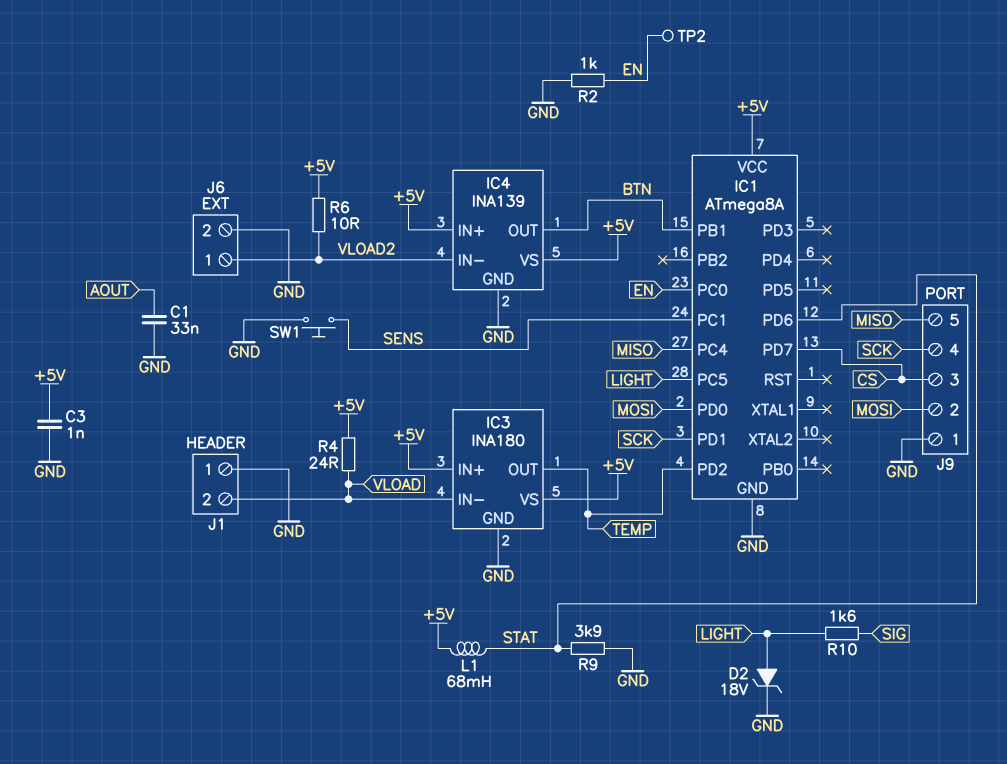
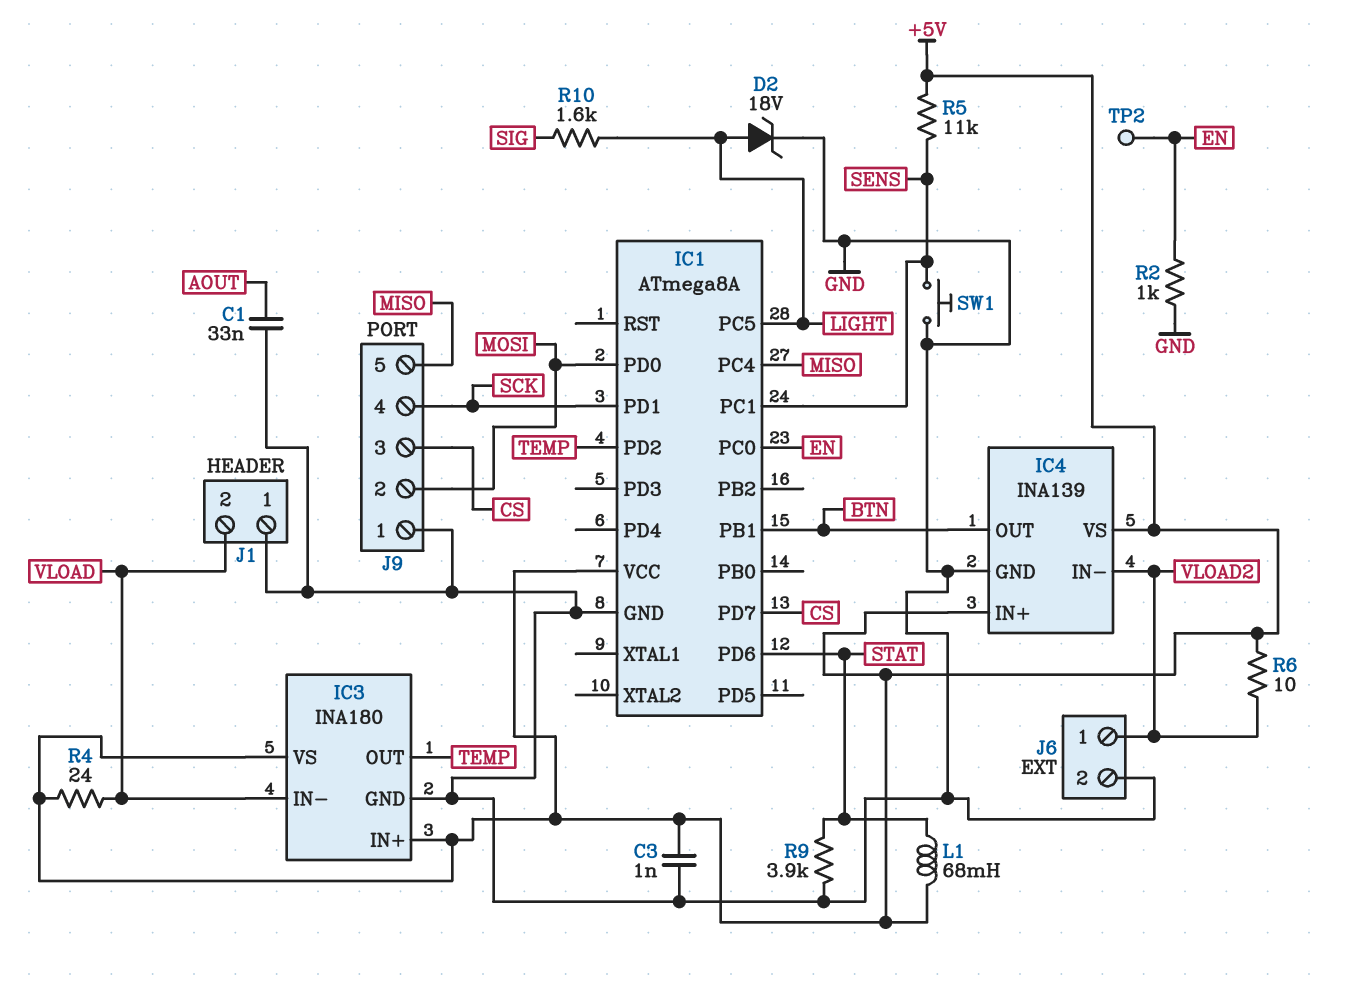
R5: none -> 11k (+5V, SENS)

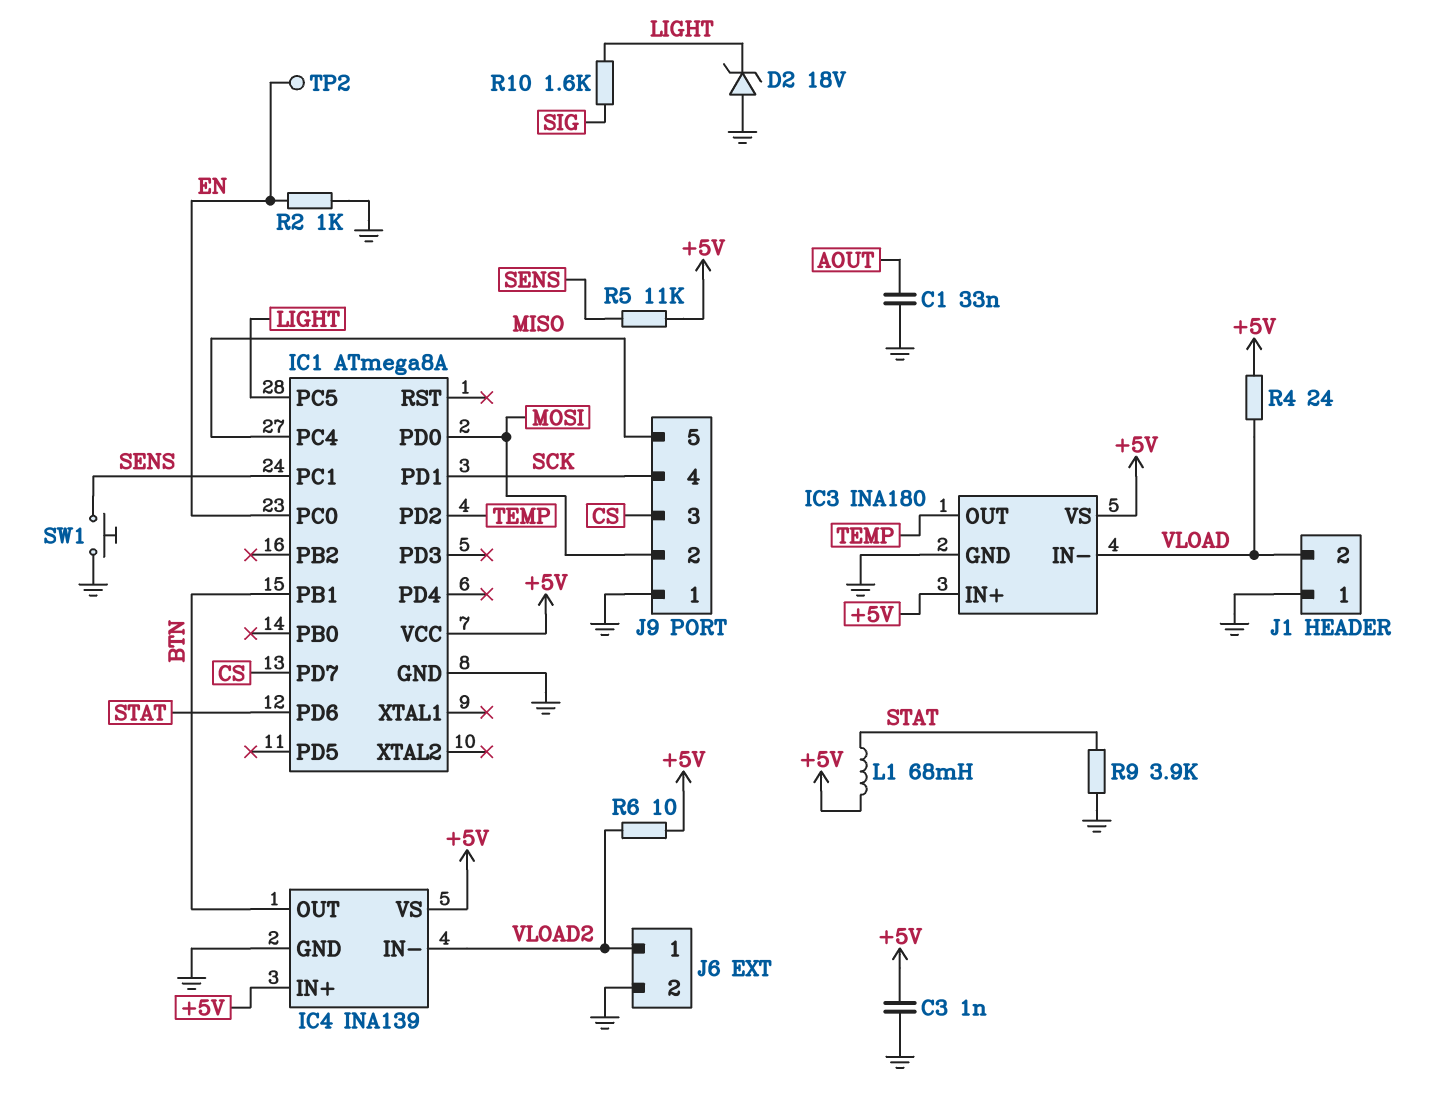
D2: zener 18V (A LIGHT, K GND) -> zener 18V (A GND, K LIGHT)

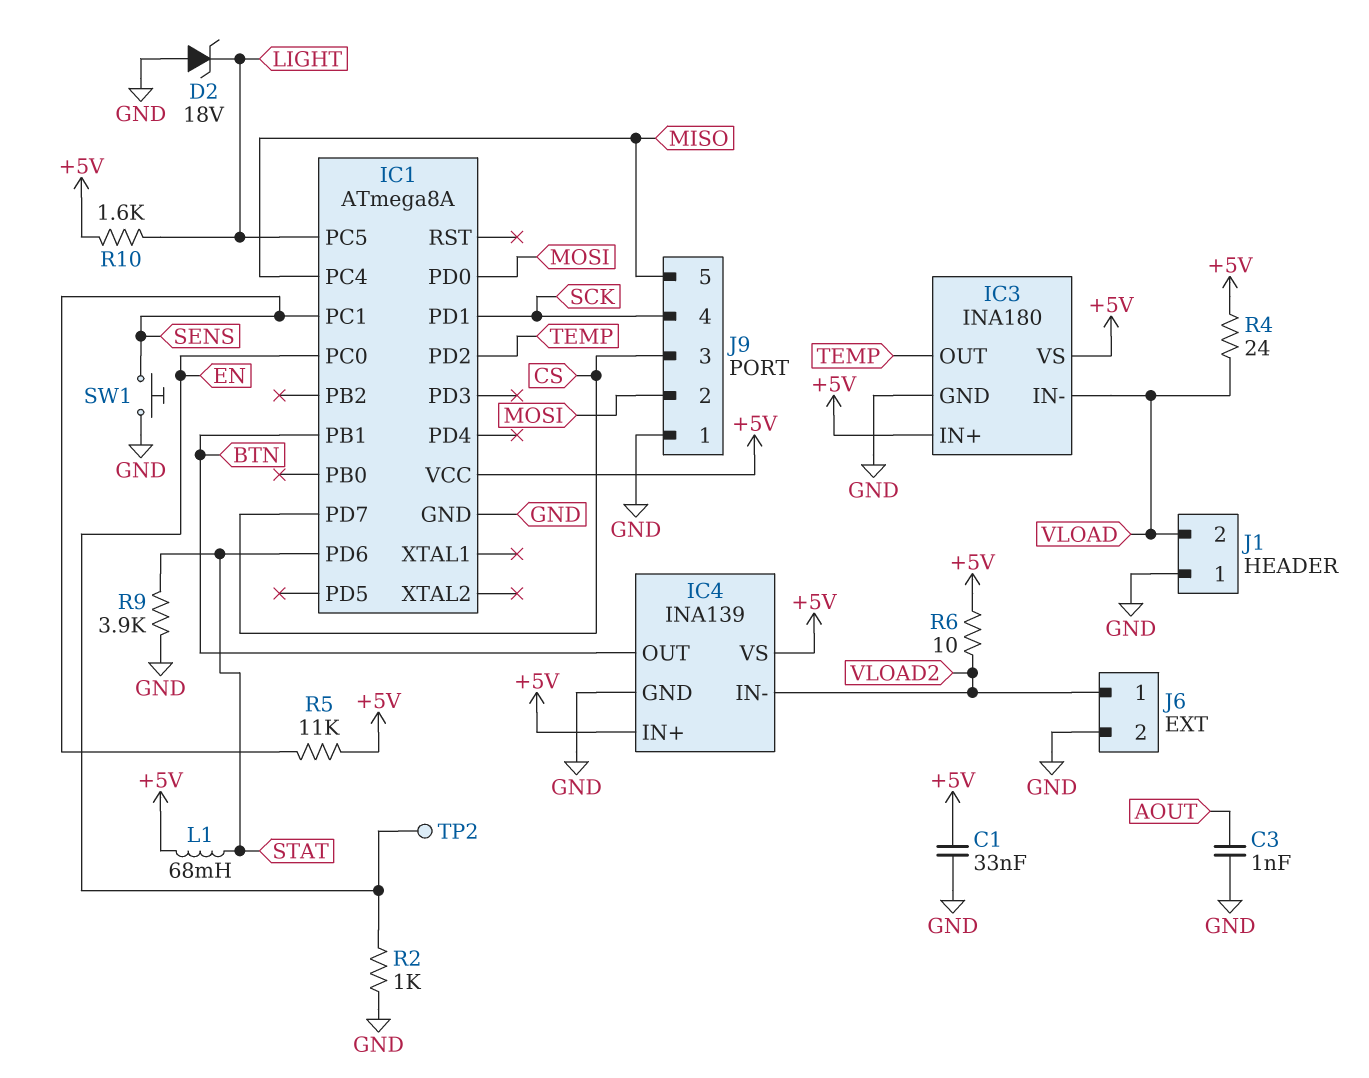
C1: 33nF (AOUT, GND) -> 33nF (+5V, GND)
C3: 1nF (+5V, GND) -> 1nF (AOUT, GND)
R10: 1.6k (LIGHT, SIG) -> 1.6k (+5V, LIGHT)

